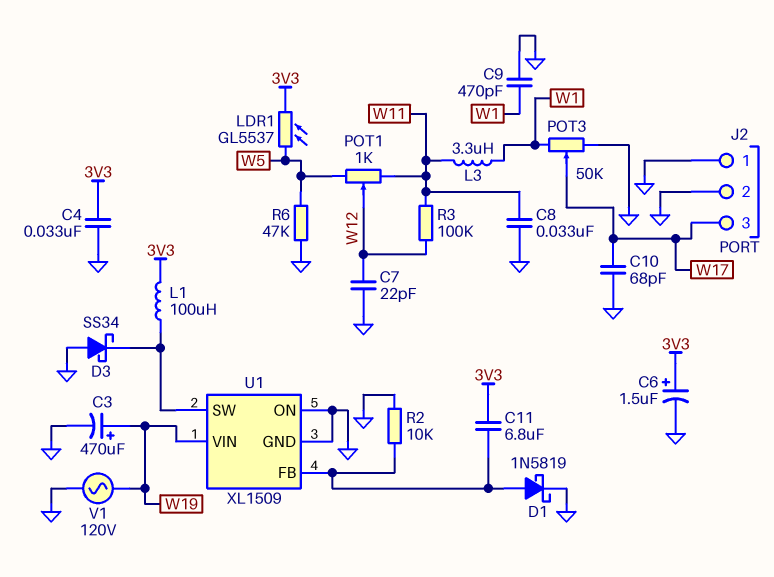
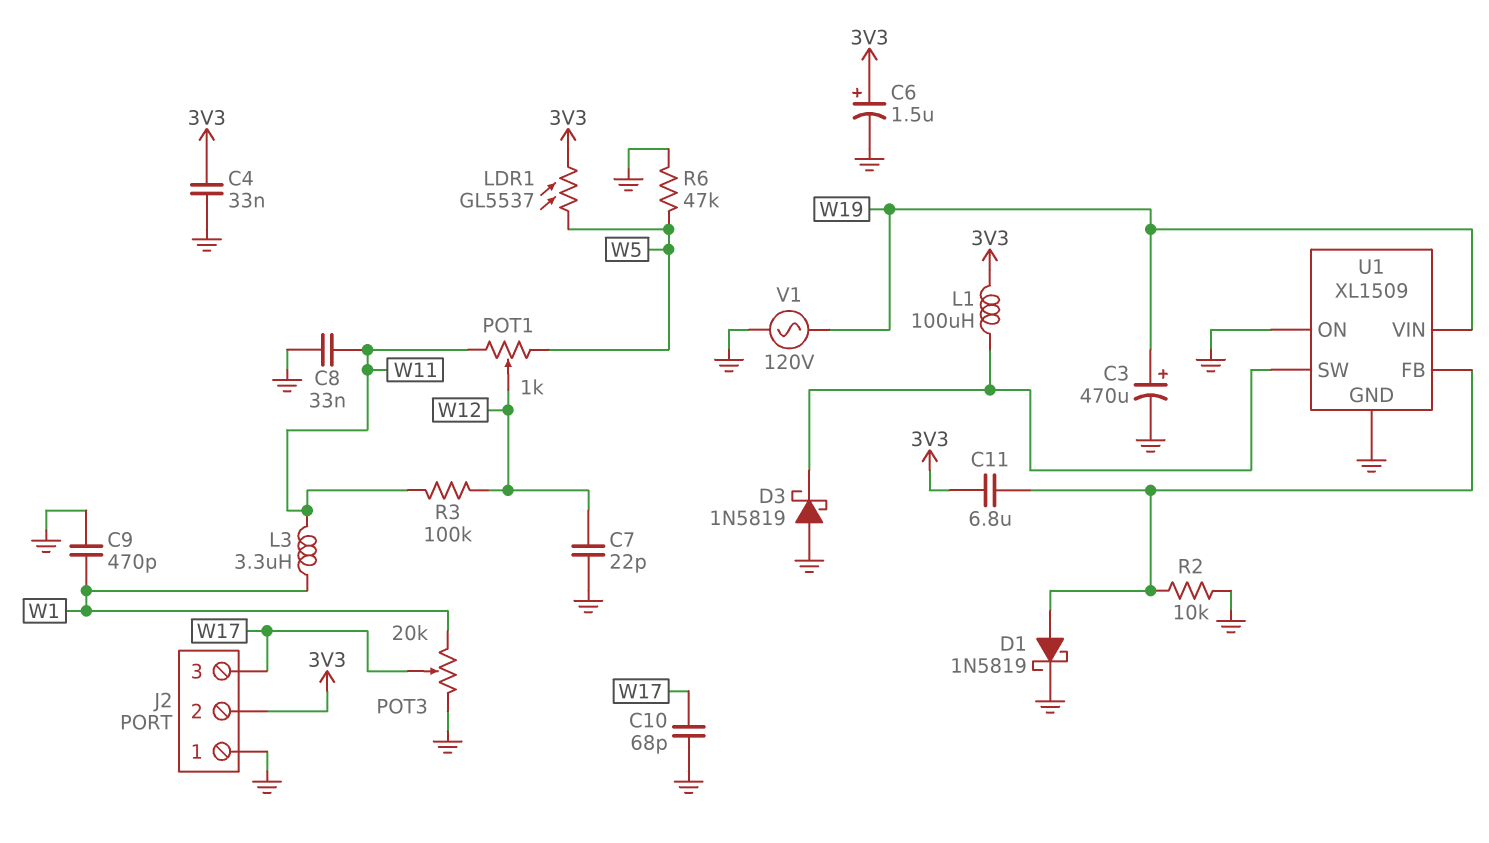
D3: schottky SS34 (A GND, K U1/SW) -> schottky 1N5819 (A GND, K U1/SW)
J2 pin 2: GND -> 3V3
POT3: 50k (GND, W1, wiper W17) -> 20k (GND, W1, wiper W17)

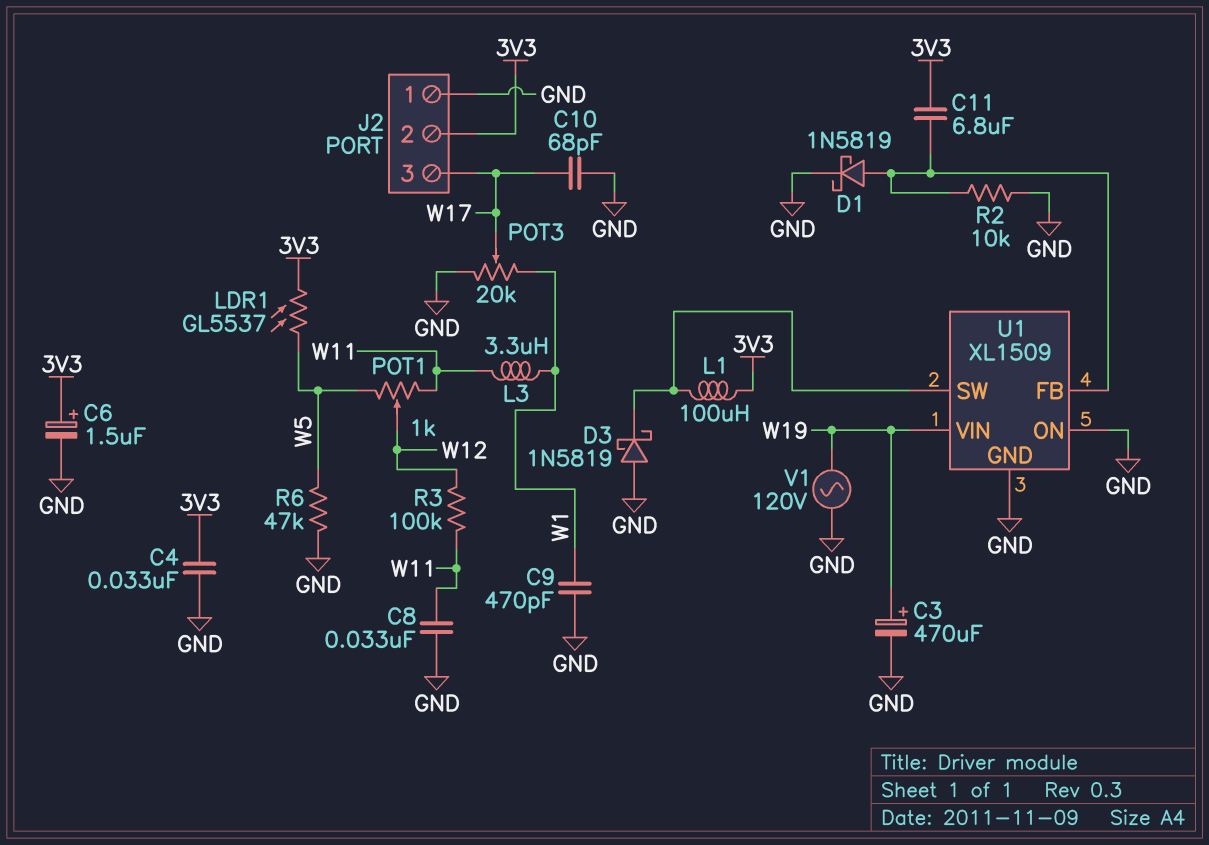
C7: 22pF (GND, W12) -> none

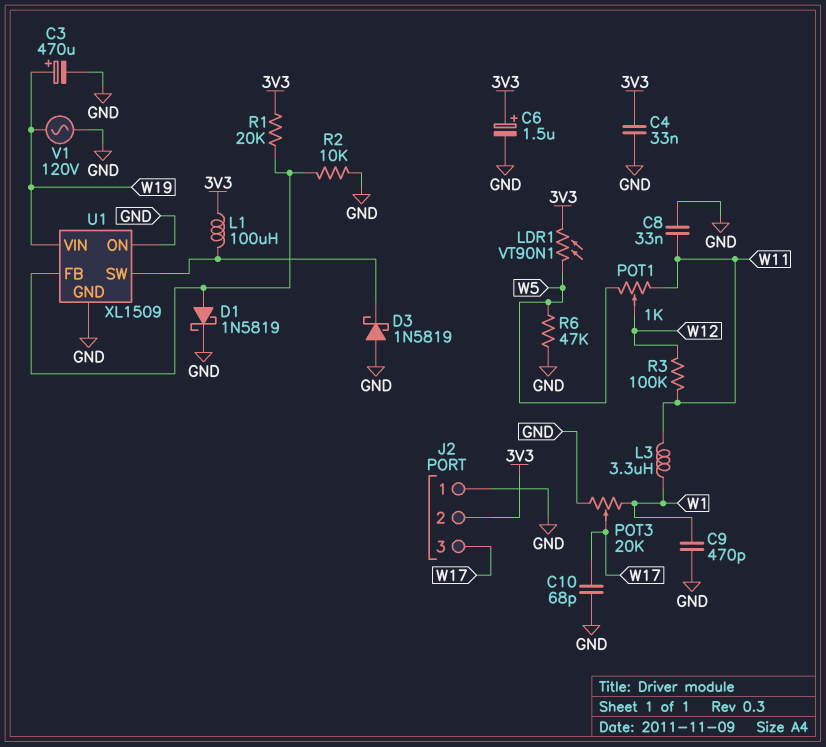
C11: 6.8uF (3V3, U1/FB) -> none
LDR1: GL5537 (3V3, W5) -> VT90N1 (3V3, W5)
R1: none -> 20k (3V3, U1/FB)

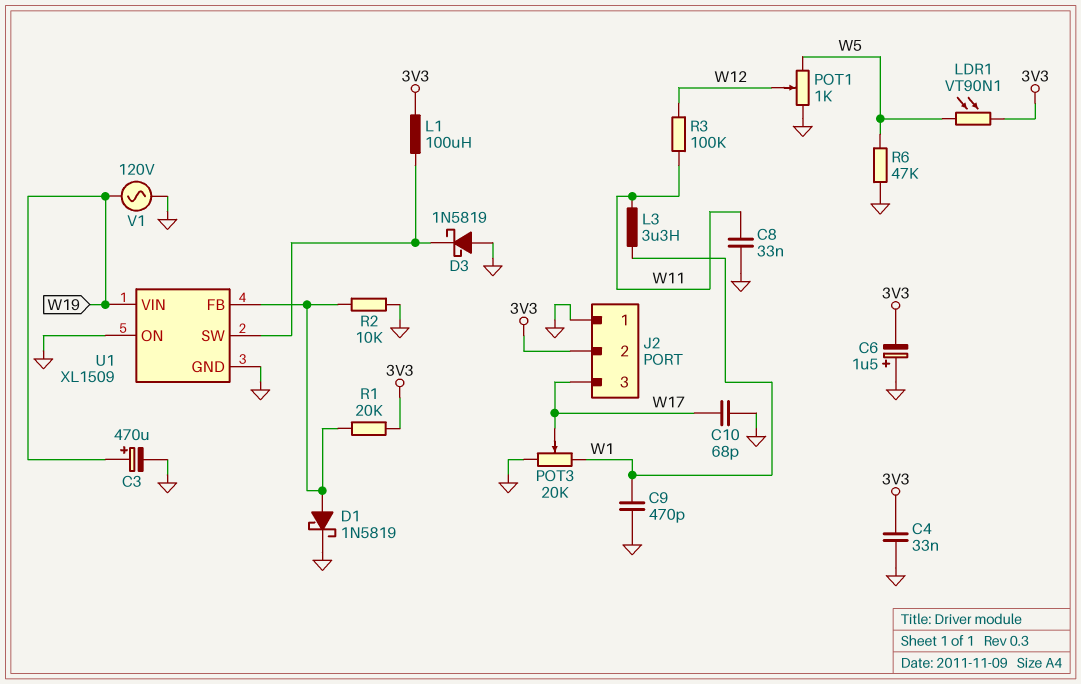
C6: 1.5uF (plus 3V3, minus GND) -> 1.5uF (plus GND, minus 3V3)
POT1: 1k (W5, W11, wiper W12) -> 1k (GND, W5, wiper W12)

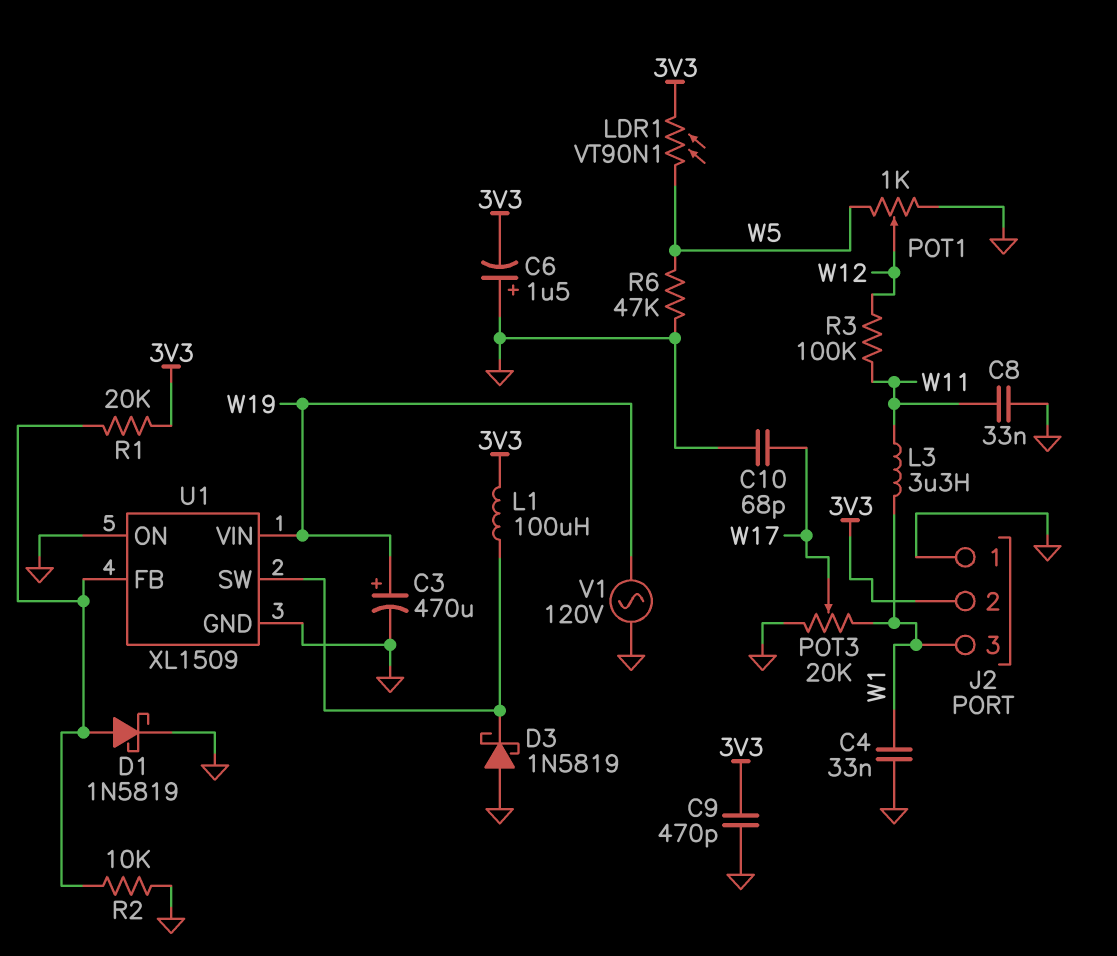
C4: 33nF (3V3, GND) -> 33nF (GND, W1)
C9: 470pF (GND, W1) -> 470pF (3V3, GND)
J2 pin 3: W17 -> W1

